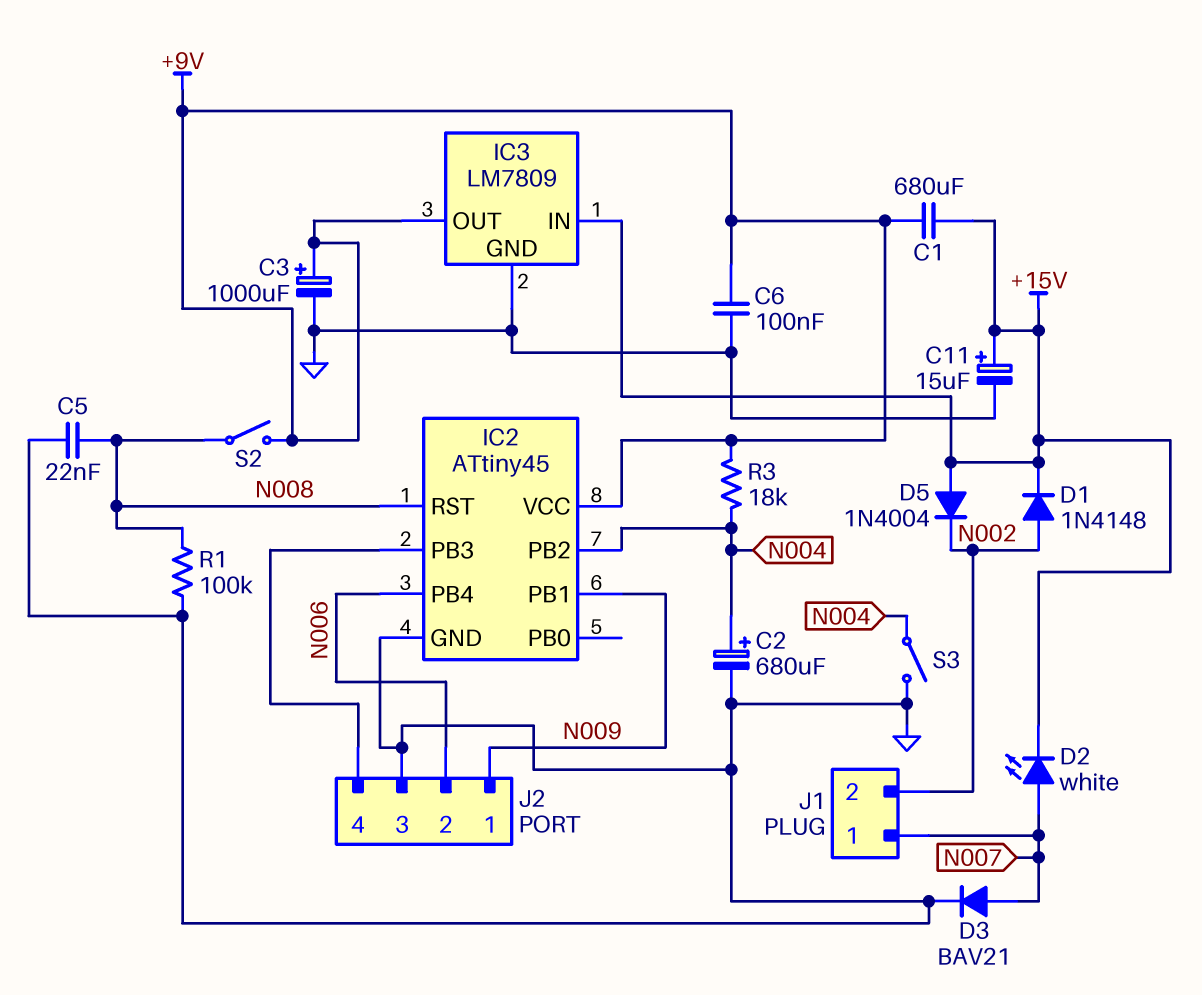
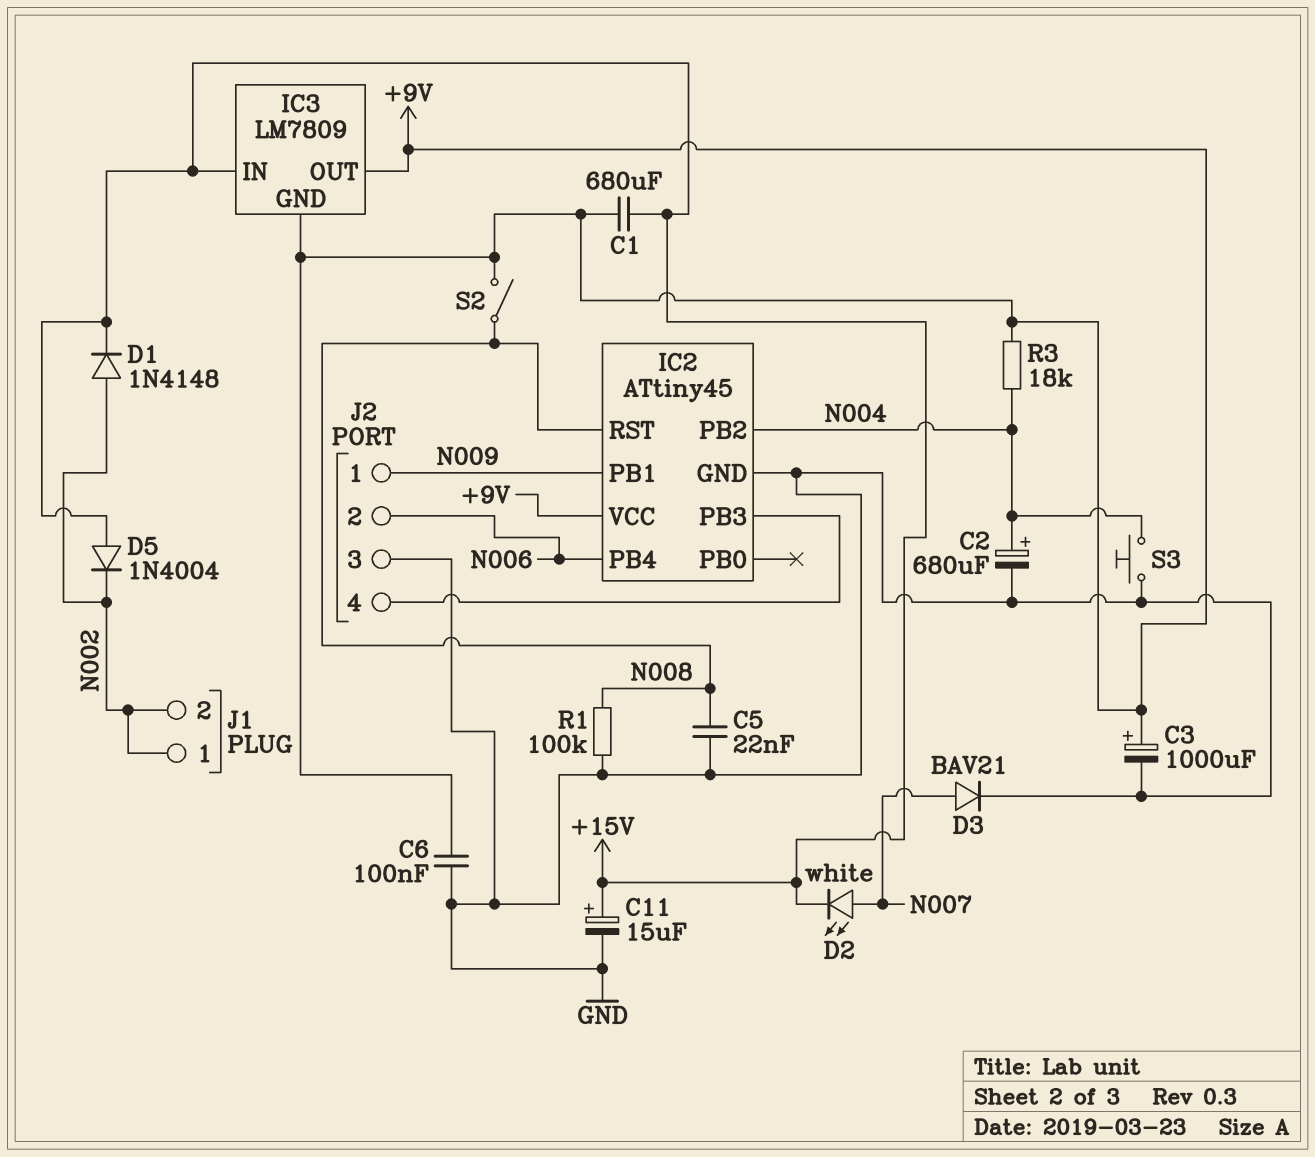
IC3 pin GND: GND -> +9V
J1 pin 1: N007 -> N002
S3: switch (GND, N004) -> button (GND, N004)

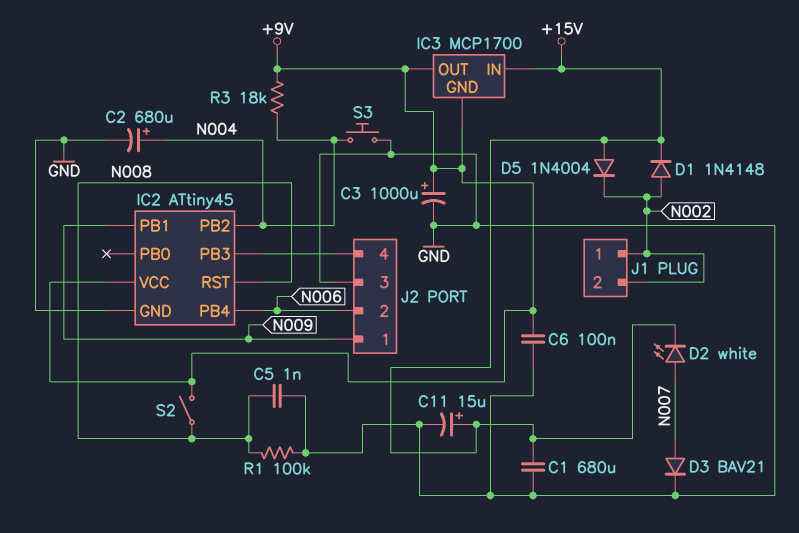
C1: 680uF (+9V, +15V) -> 680uF (+15V, GND)
C5: 22nF (GND, N008) -> 1nF (GND, N008)
IC3: LM7809 -> MCP1700

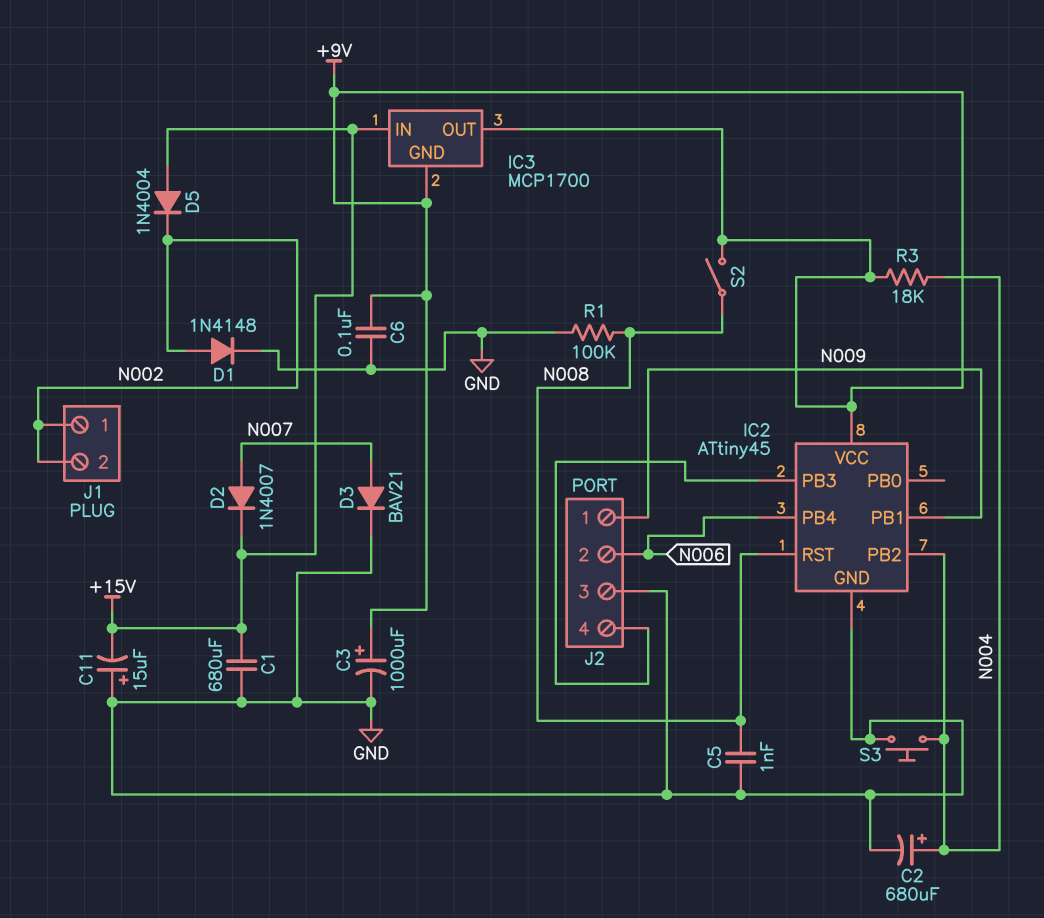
C11: 15uF (plus +15V, minus GND) -> 15uF (plus GND, minus +15V)
D1: diode 1N4148 (A N002, K +15V) -> diode 1N4148 (A N002, K GND)
D2: LED white (A N007, K +15V) -> diode 1N4007 (A N007, K +15V)

